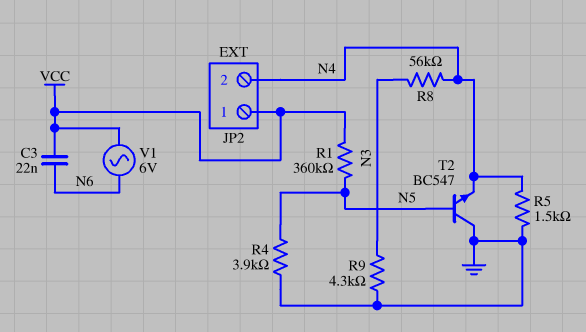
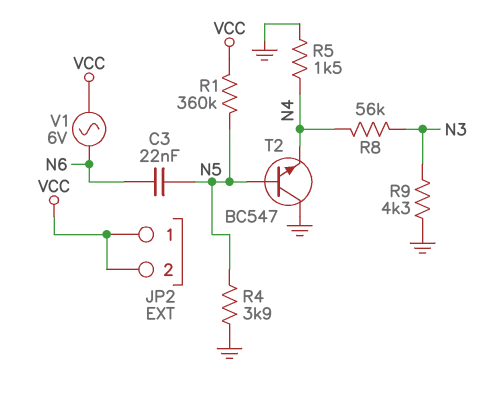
C3: 22nF (N6, VCC) -> 22nF (N5, N6)
JP2 pin 2: N4 -> VCC

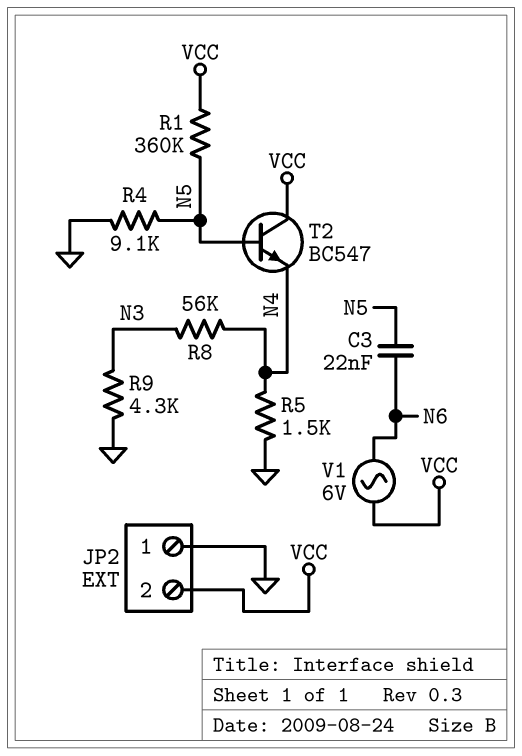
JP2 pin 1: VCC -> GND
R4: 3.9k (GND, N5) -> 9.1k (GND, N5)
T2: NPN BC547 (B N5, C GND, E N4) -> NPN BC547 (B N5, C VCC, E N4)

